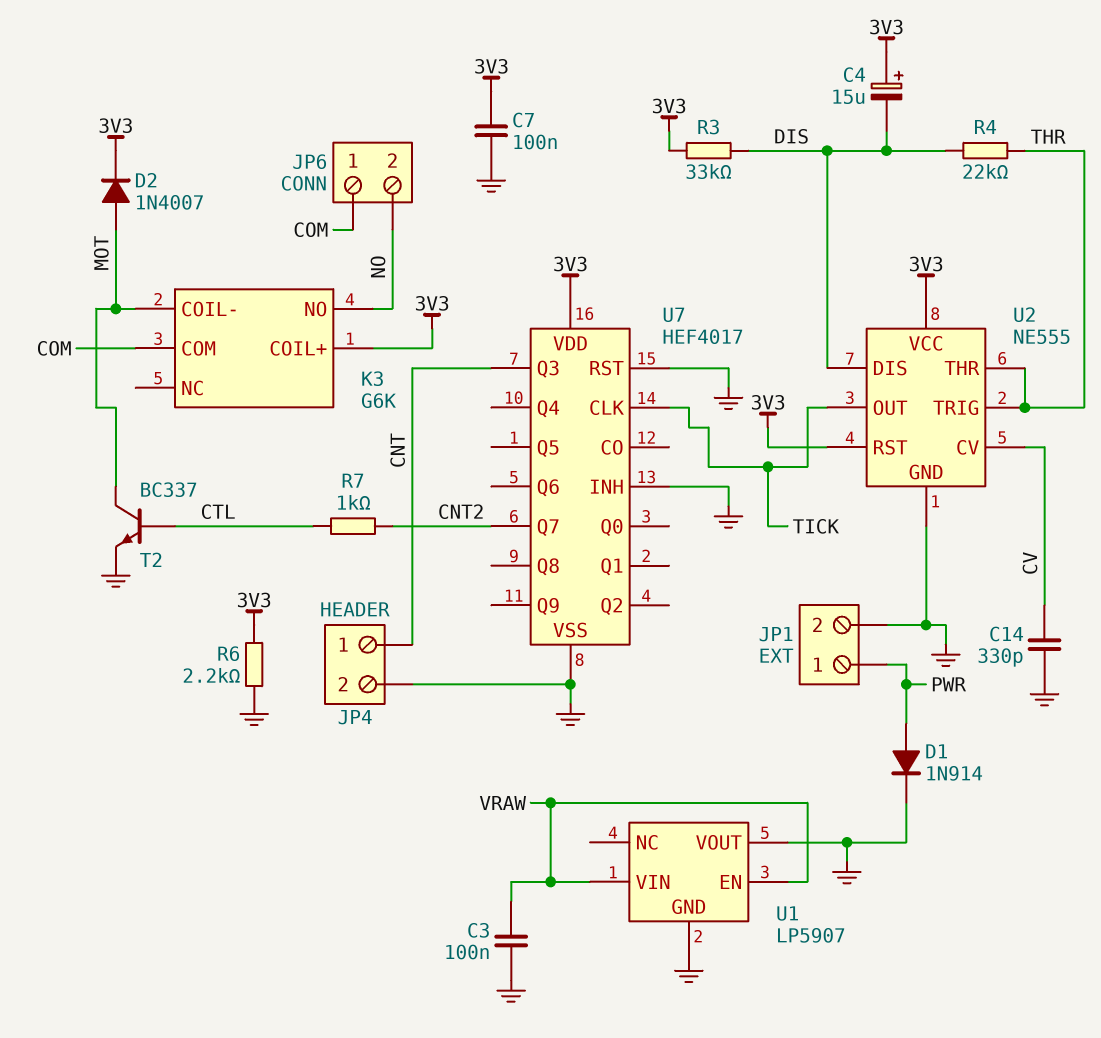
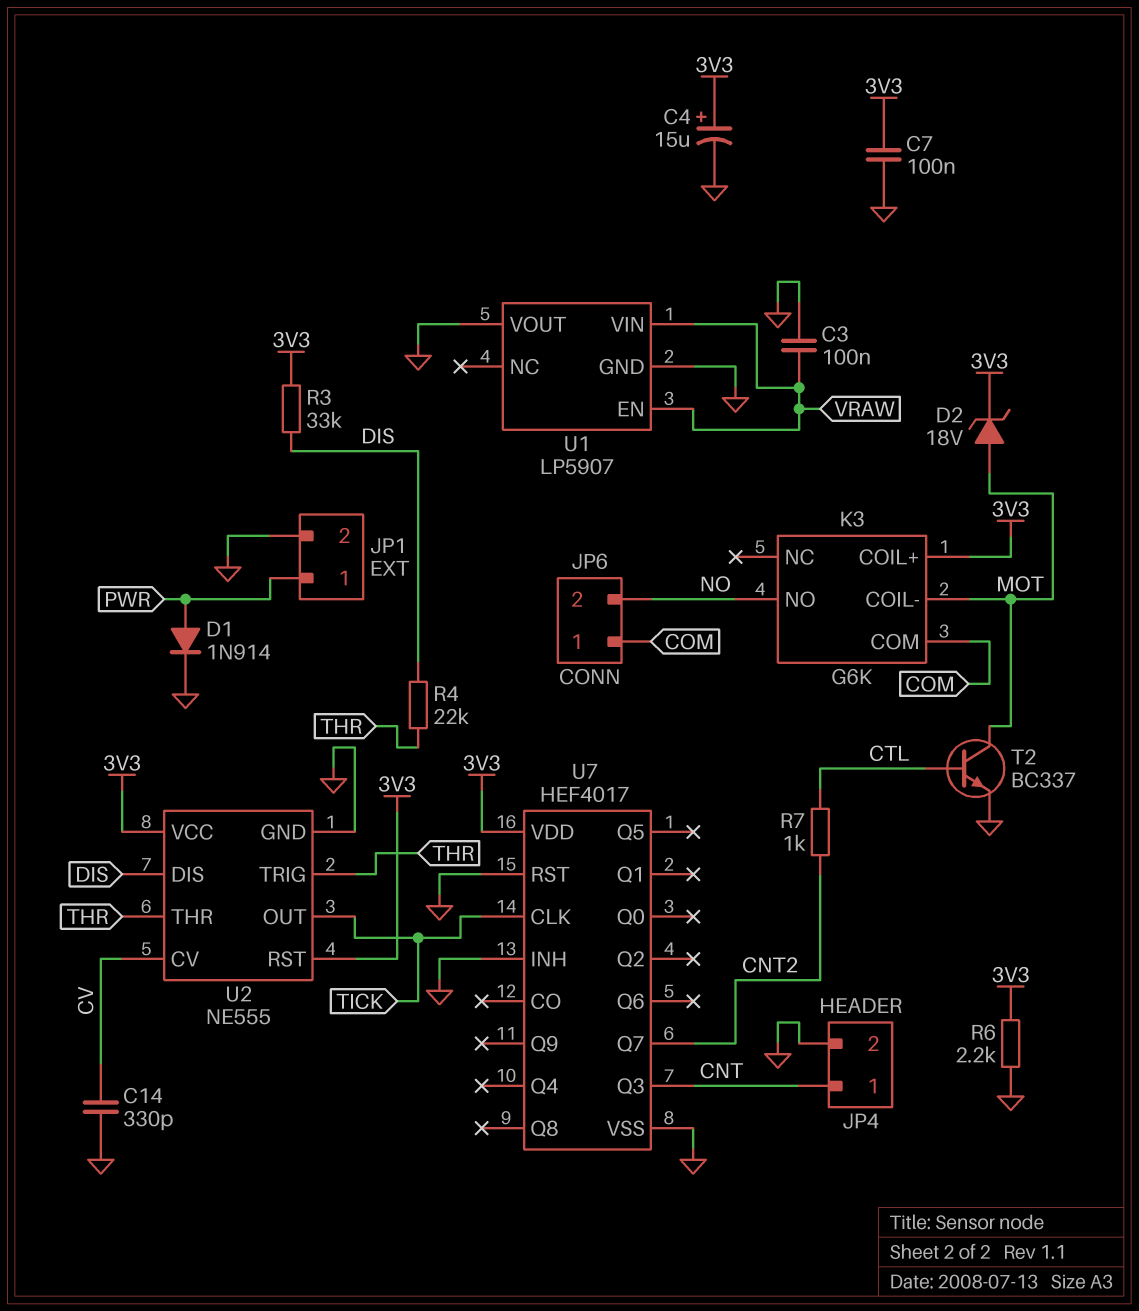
C4: 15uF (plus 3V3, minus DIS) -> 15uF (plus 3V3, minus GND)
D2: diode 1N4007 (A MOT, K 3V3) -> zener 18V (A MOT, K 3V3)

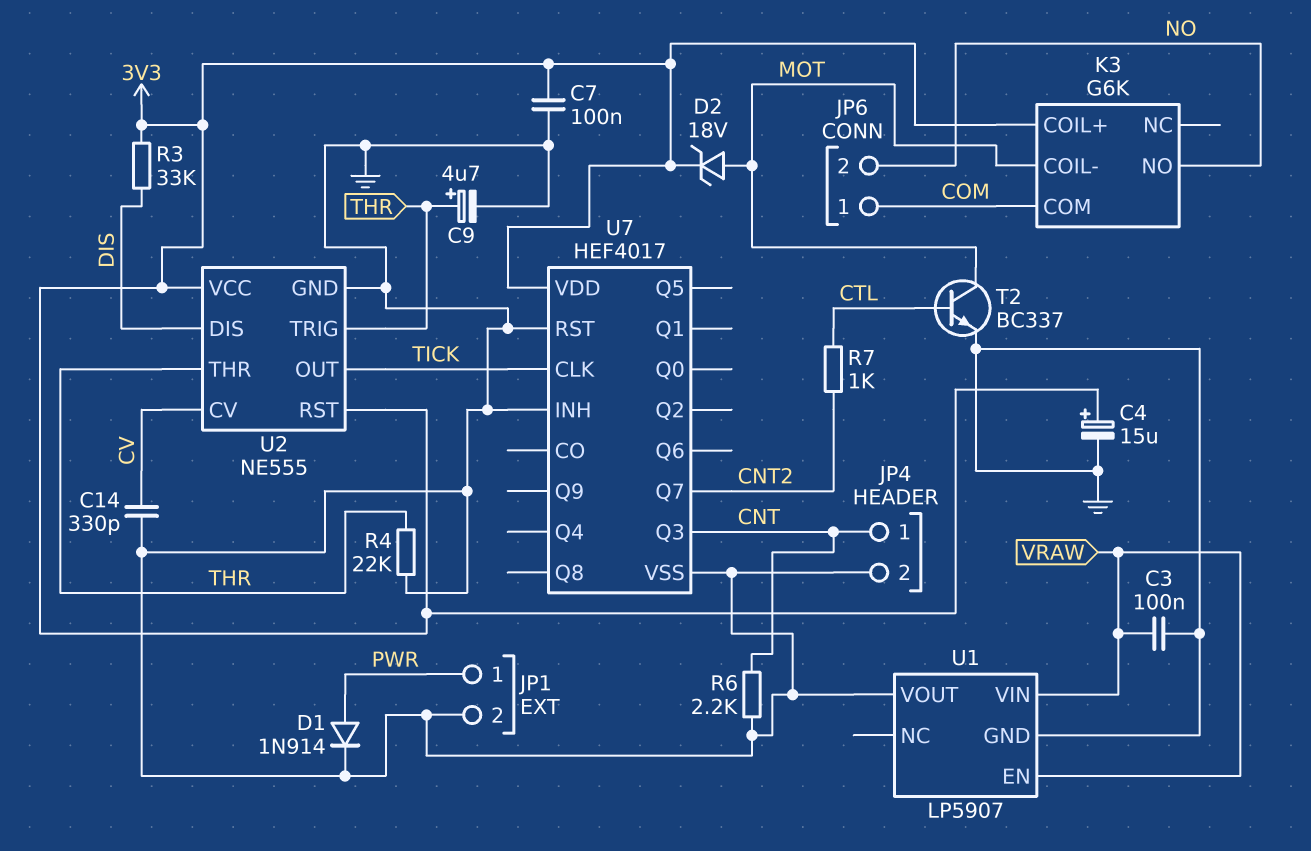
C9: none -> 4.7uF (plus THR, minus GND)
R4: 22k (DIS, THR) -> 22k (GND, THR)
R6: 2.2k (3V3, GND) -> 2.2k (CNT, GND)

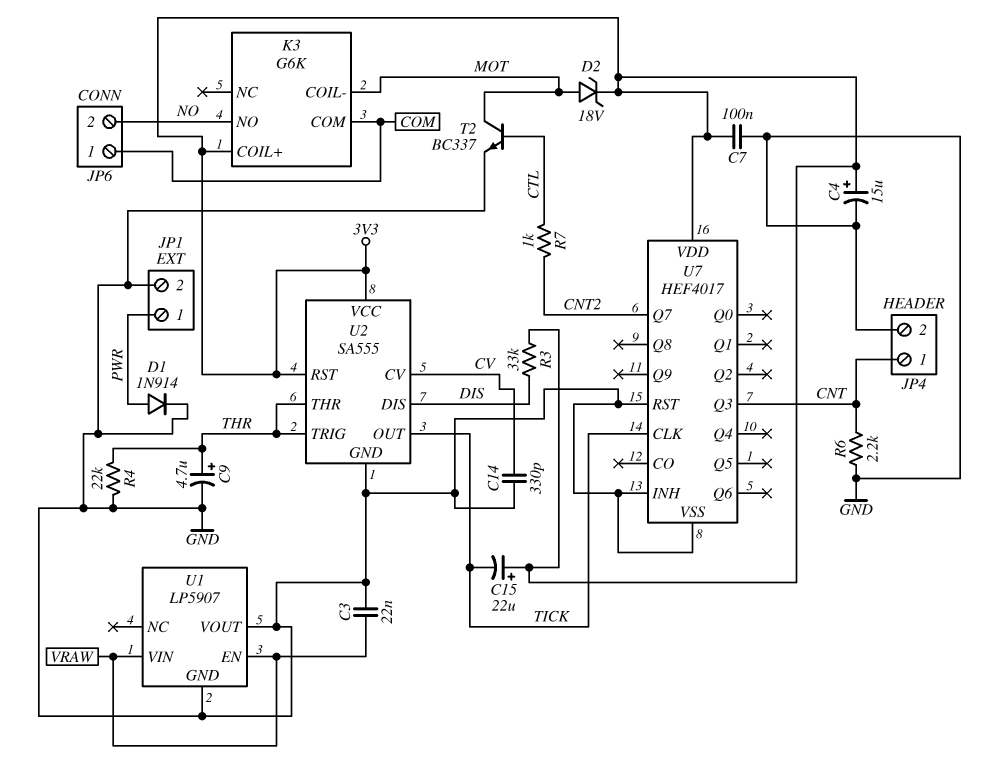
C3: 100nF (GND, VRAW) -> 22nF (GND, VRAW)
C15: none -> 22uF (plus 3V3, minus TICK)
U2: NE555 -> SA555

